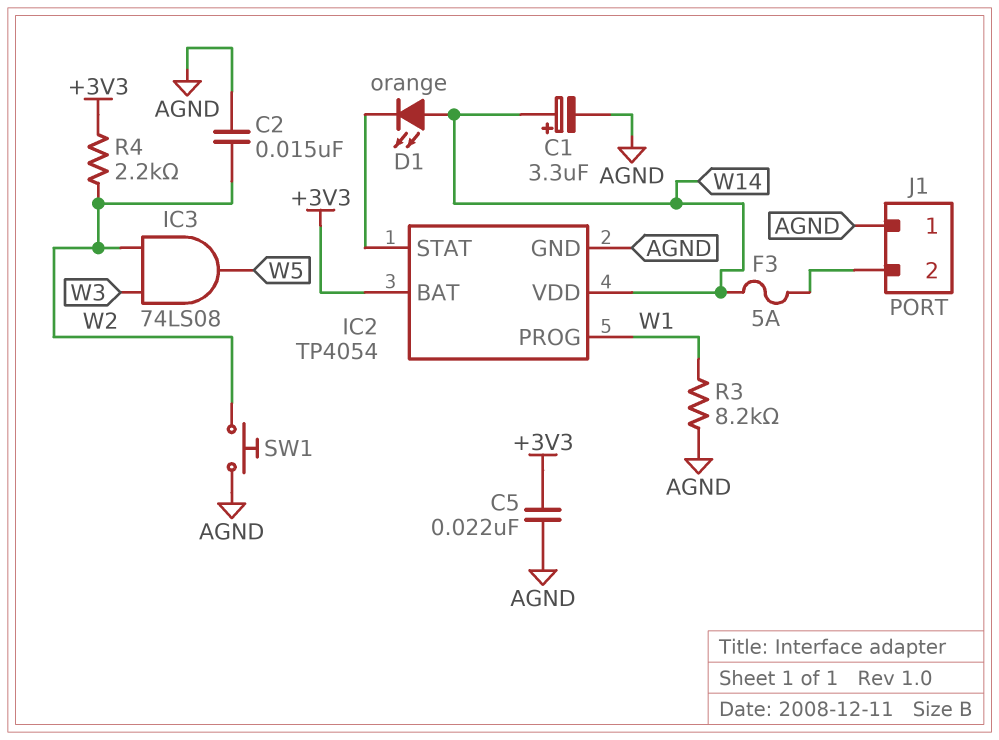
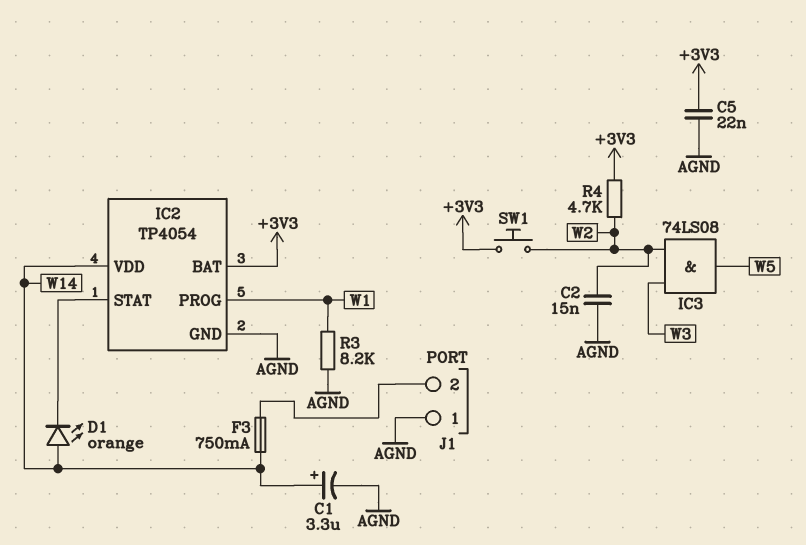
F3: 5A (J1/2, W14) -> 750mA (J1/2, W14)
R4: 2.2k (+3V3, W2) -> 4.7k (+3V3, W2)
SW1: button (AGND, W2) -> button (+3V3, W2)

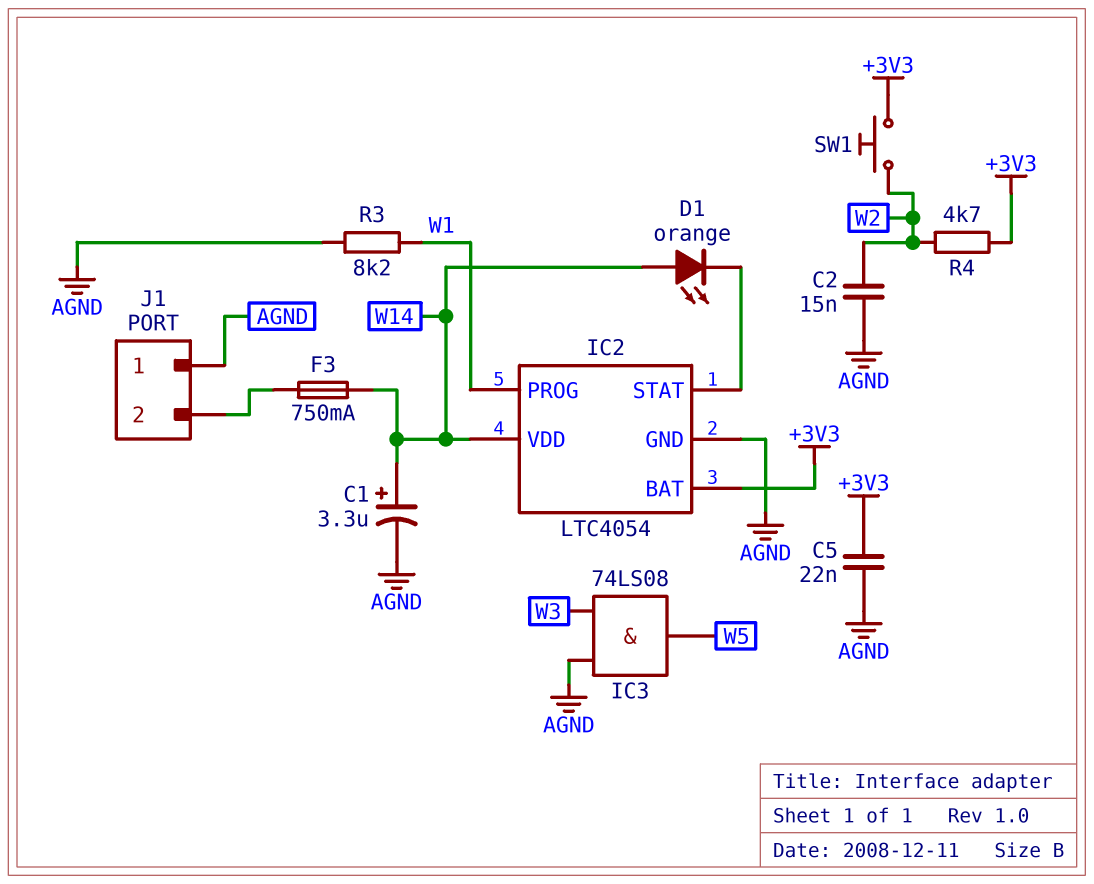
IC2: TP4054 -> LTC4054
IC3: AND 74LS08 (in W2, in W3, out W5) -> AND 74LS08 (in AGND, in W3, out W5)

